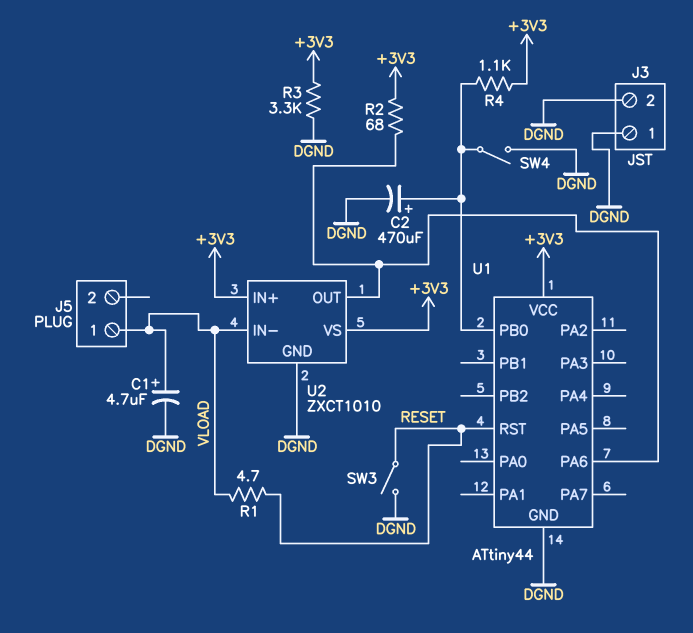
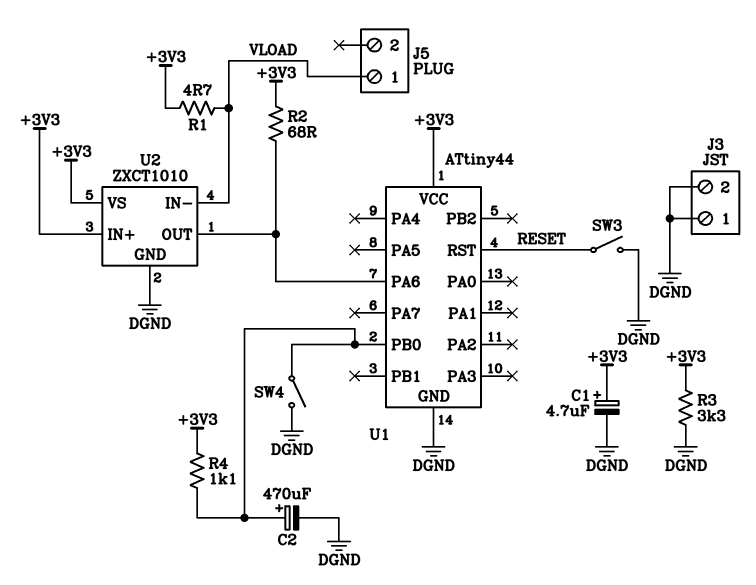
C1: 4.7uF (plus VLOAD, minus DGND) -> 4.7uF (plus +3V3, minus DGND)
R1: 4.7 (RESET, VLOAD) -> 4.7 (+3V3, VLOAD)

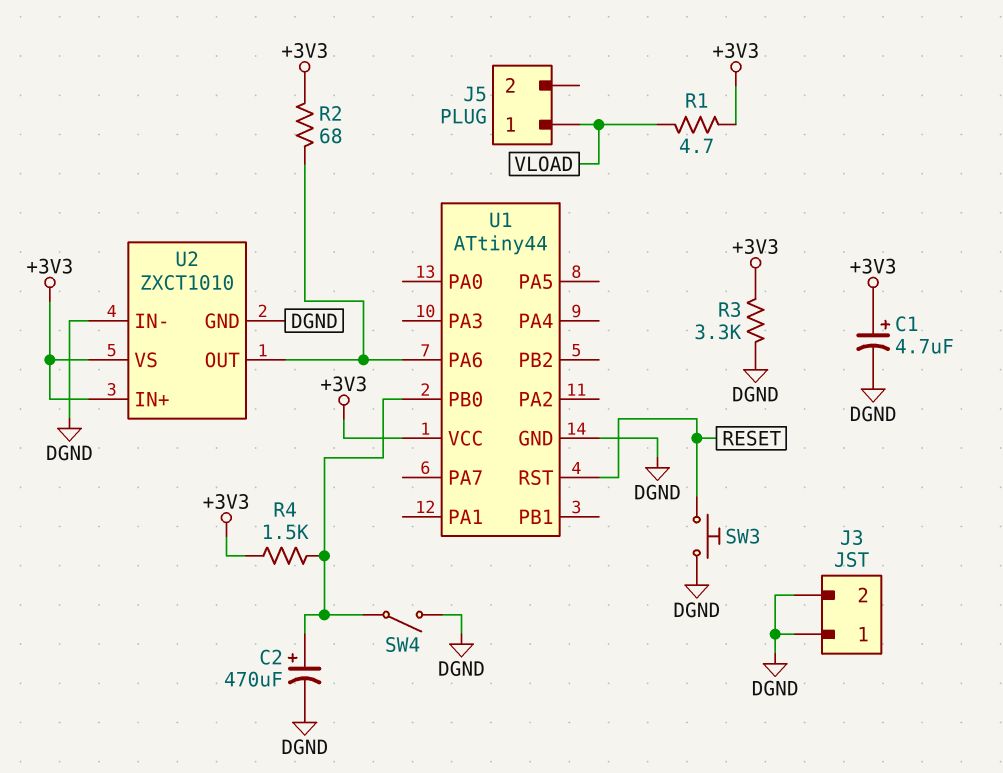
R4: 1.1k (+3V3, U1/PB0) -> 1.5k (+3V3, U1/PB0)
SW3: switch (DGND, RESET) -> button (DGND, RESET)
U2 pin IN-: VLOAD -> DGND

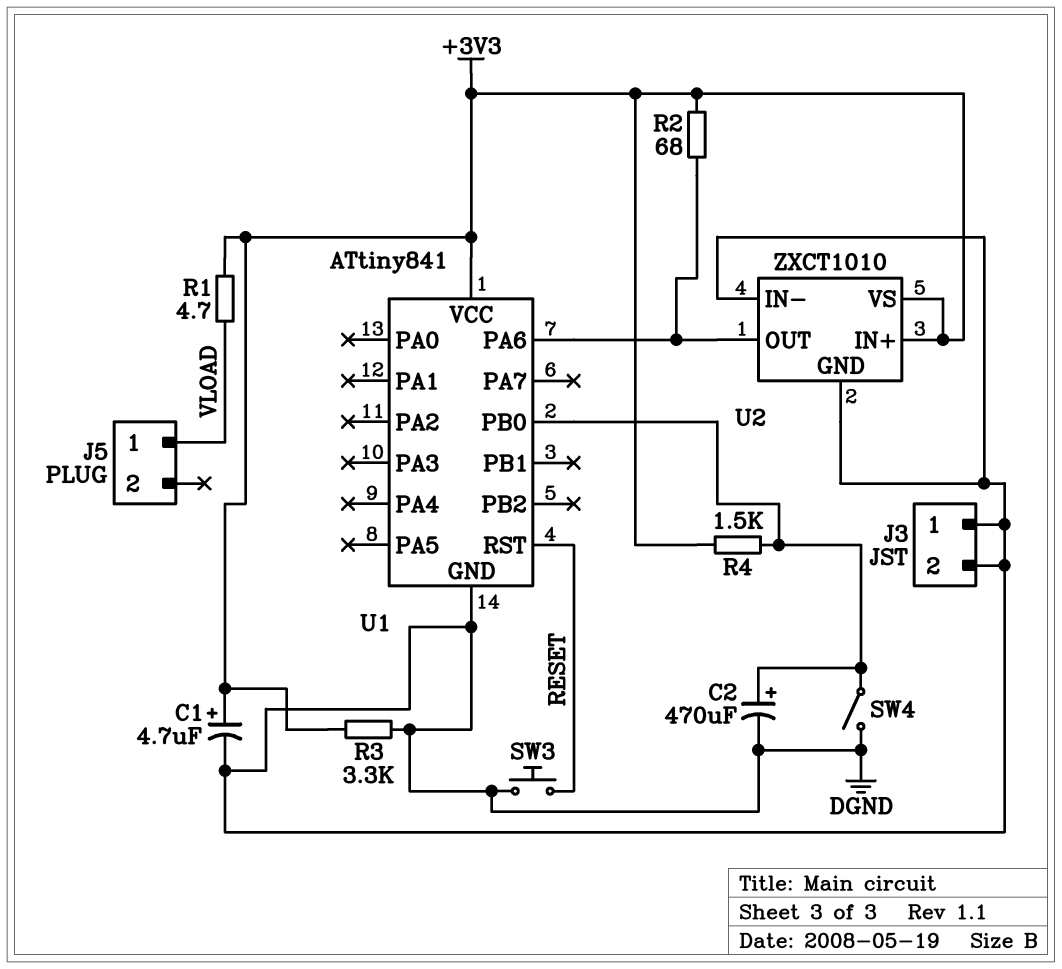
U1: ATtiny44 -> ATtiny841

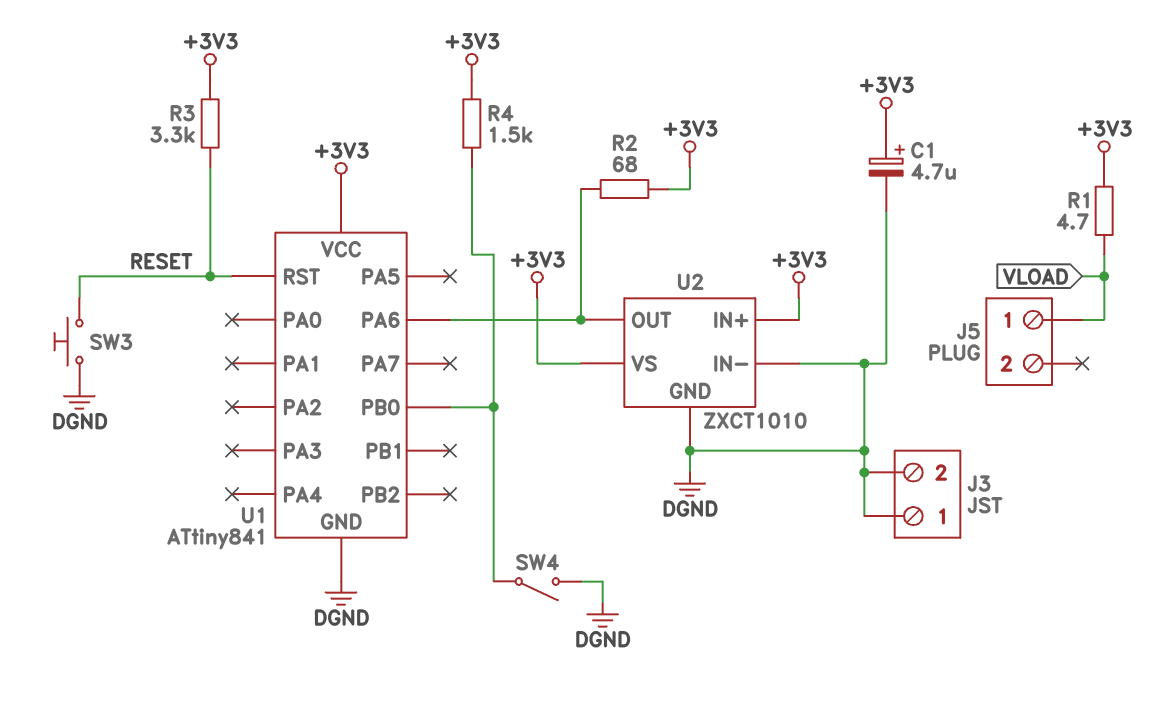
C2: 470uF (plus U1/PB0, minus DGND) -> none
R3: 3.3k (+3V3, DGND) -> 3.3k (+3V3, RESET)

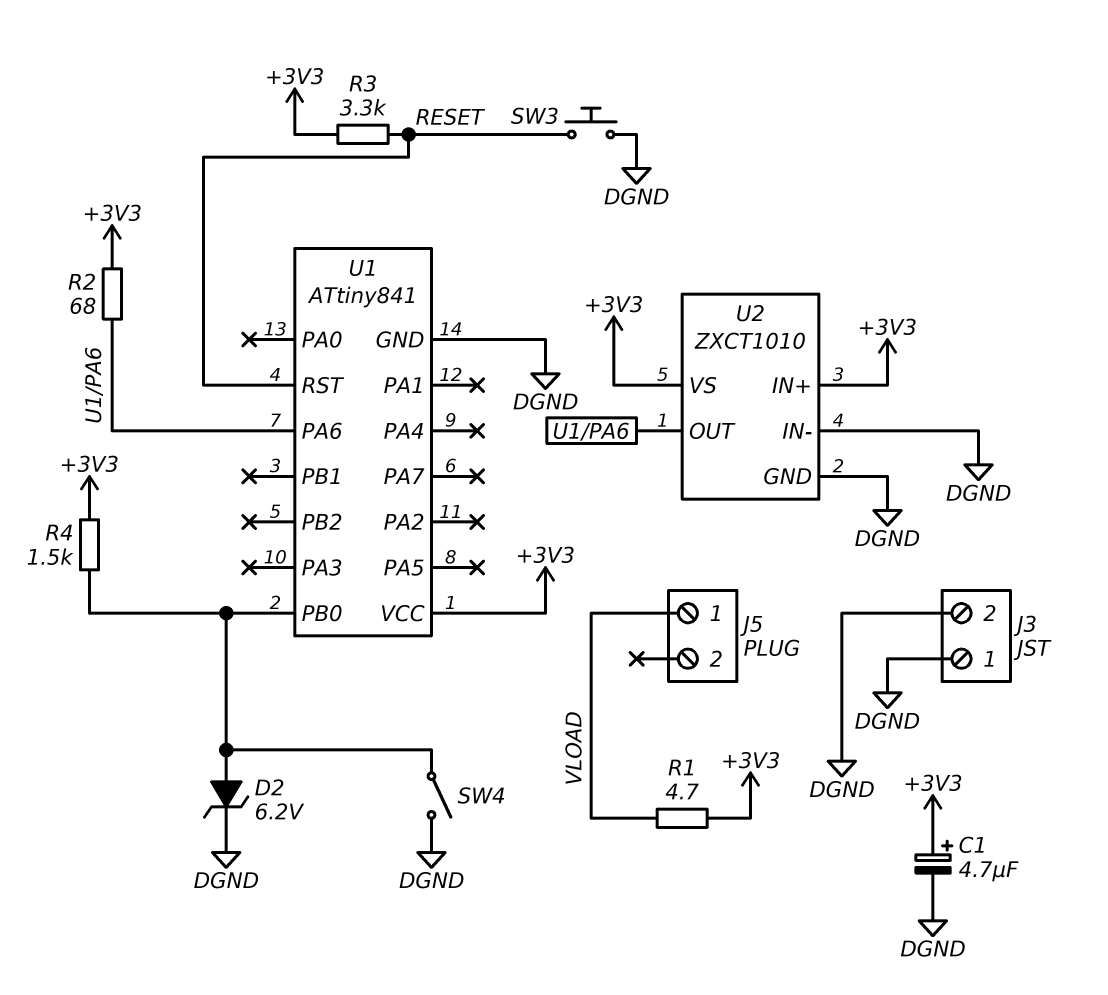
D2: none -> zener 6.2V (A U1/PB0, K DGND)

